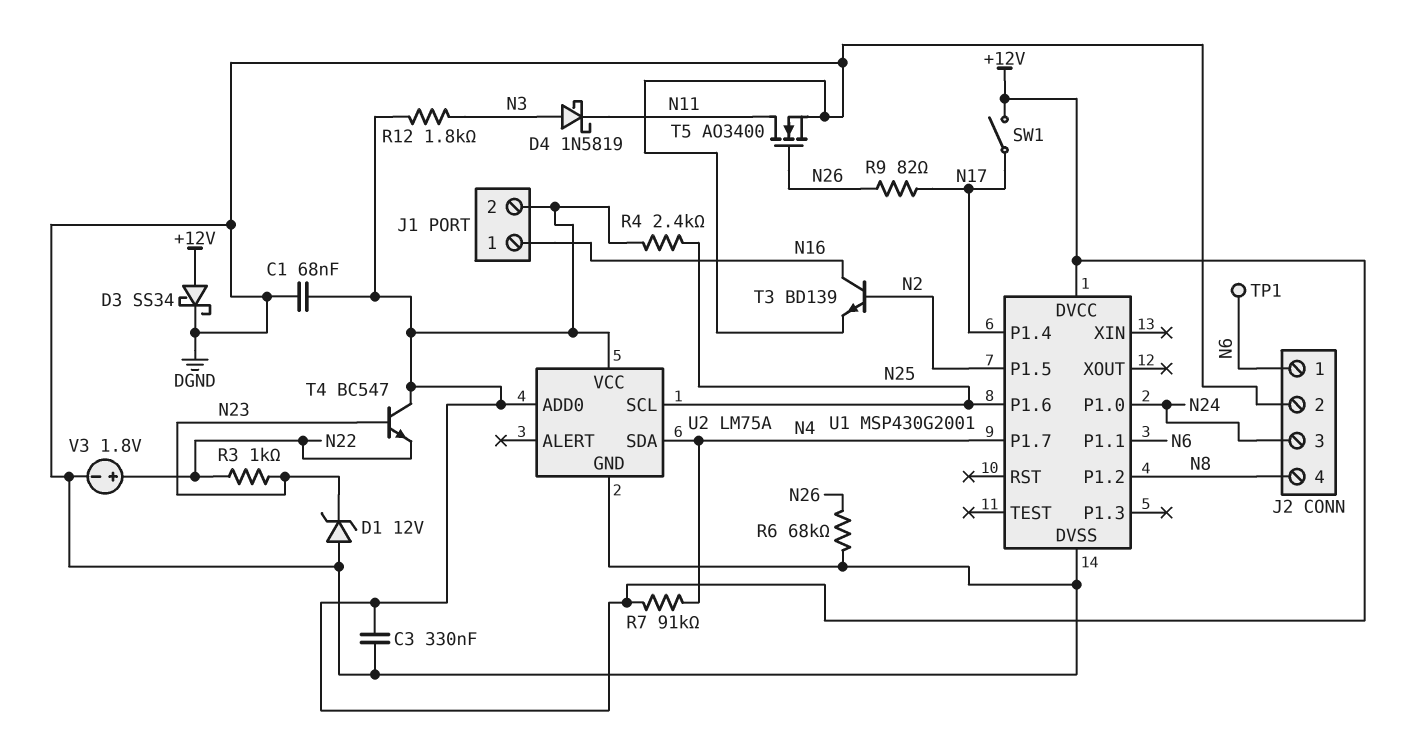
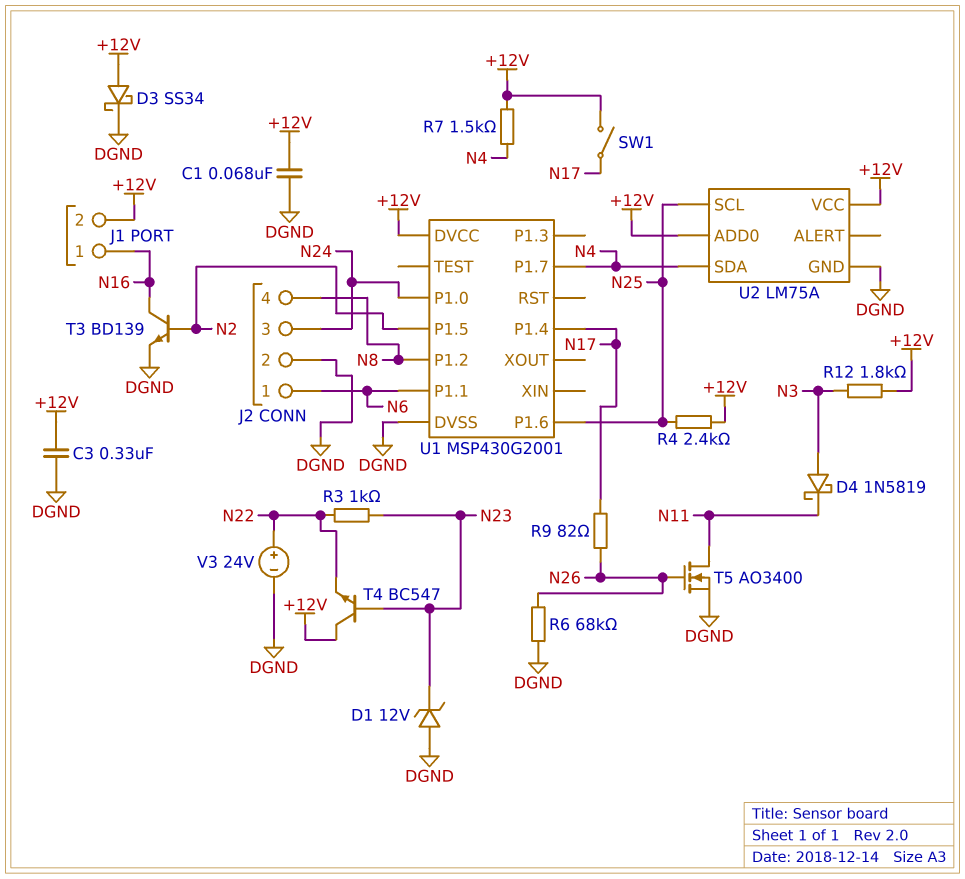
R7: 91k (+12V, N4) -> 1.5k (+12V, N4)
TP1: test point (N6) -> none
V3: 1.8V (plus N22, minus DGND) -> 24V (plus N22, minus DGND)

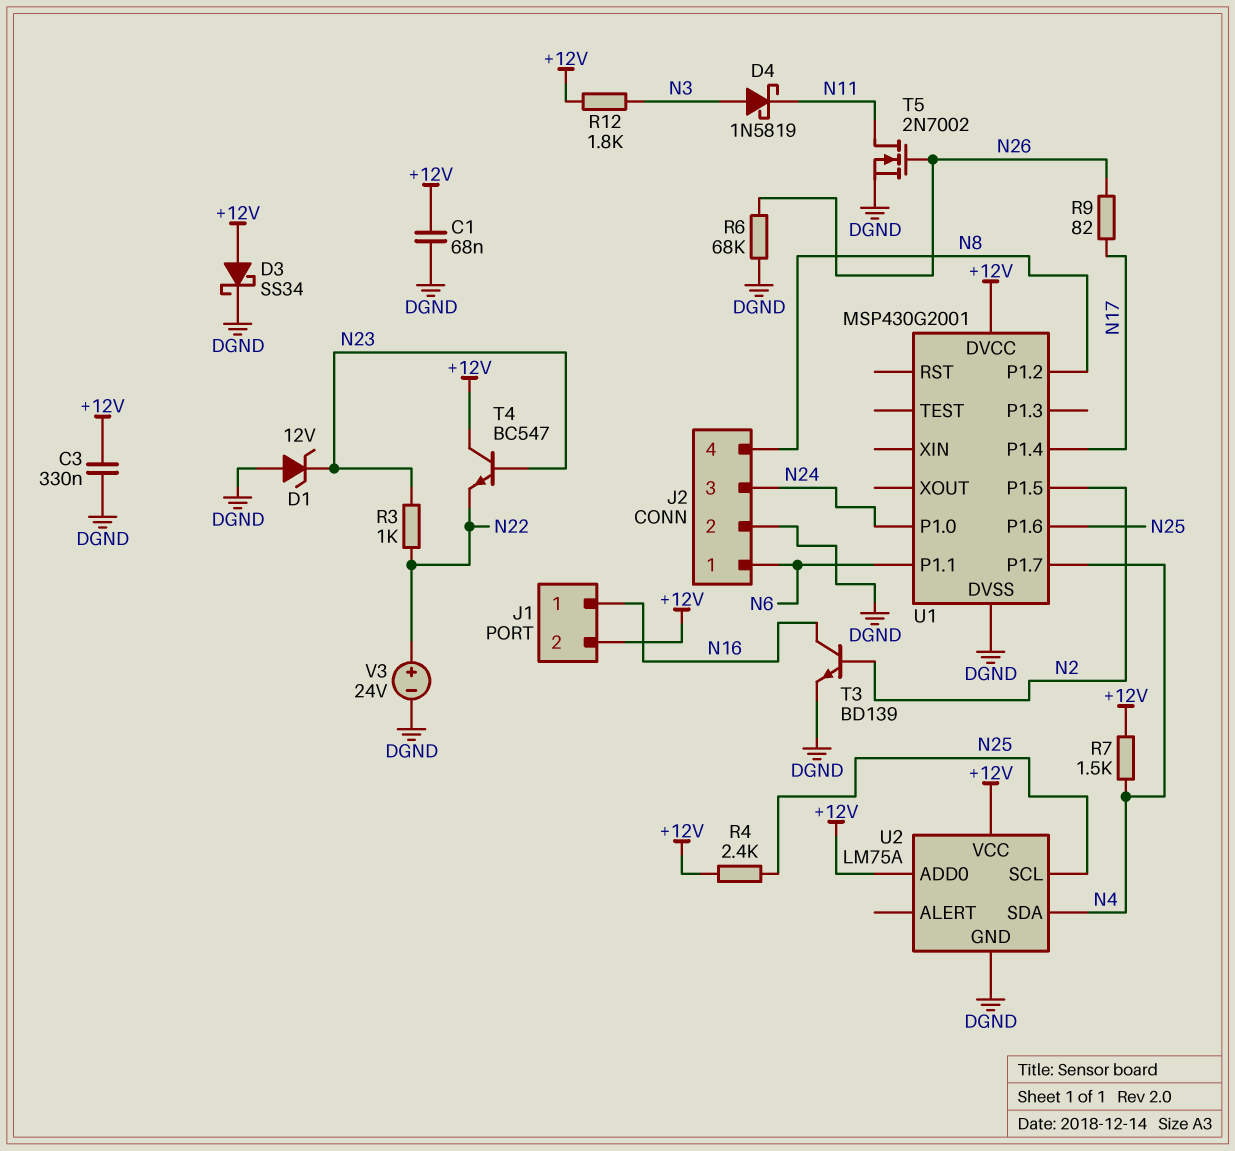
SW1: switch (+12V, N17) -> none
T5: NMOS AO3400 (G N26, D N11, S DGND) -> NMOS 2N7002 (G N26, D N11, S DGND)

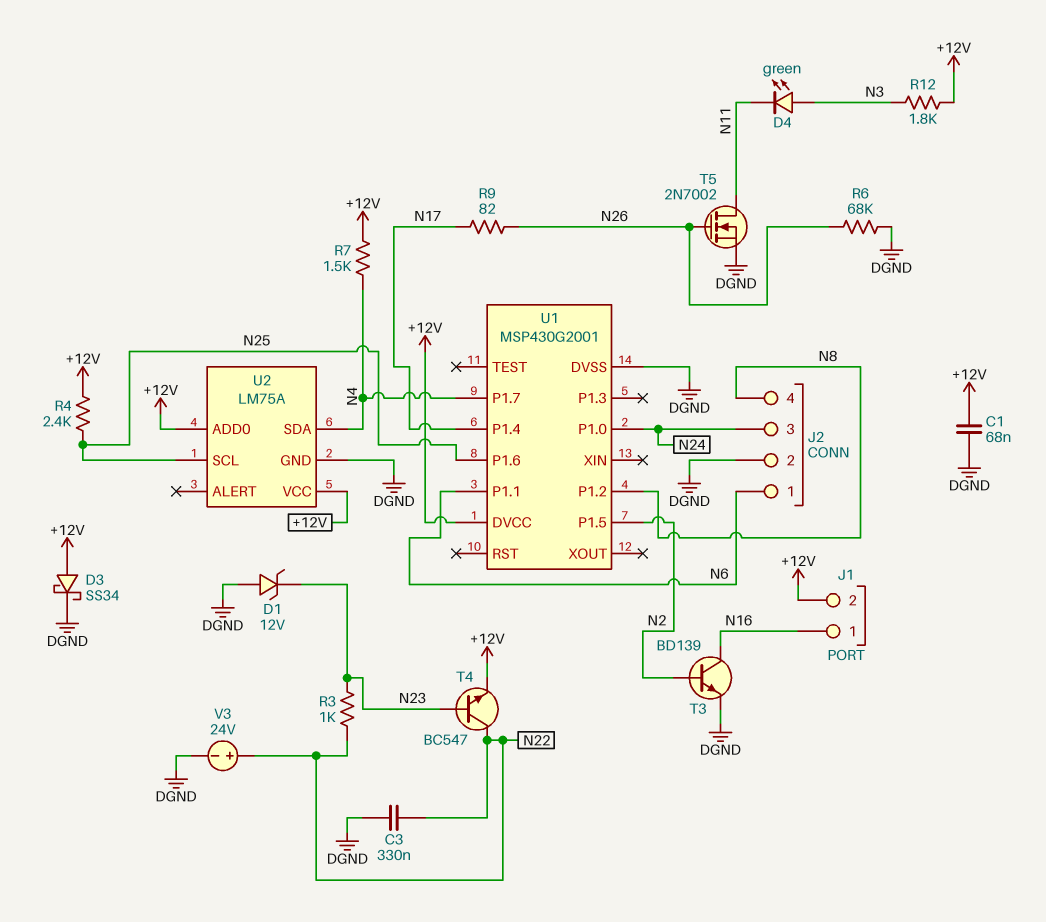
C3: 330nF (+12V, DGND) -> 330nF (DGND, N22)
D4: schottky 1N5819 (A N3, K N11) -> LED green (A N3, K N11)
T4: NPN BC547 (B N23, C +12V, E N22) -> NPN BC547 (B N23, C N22, E +12V)

